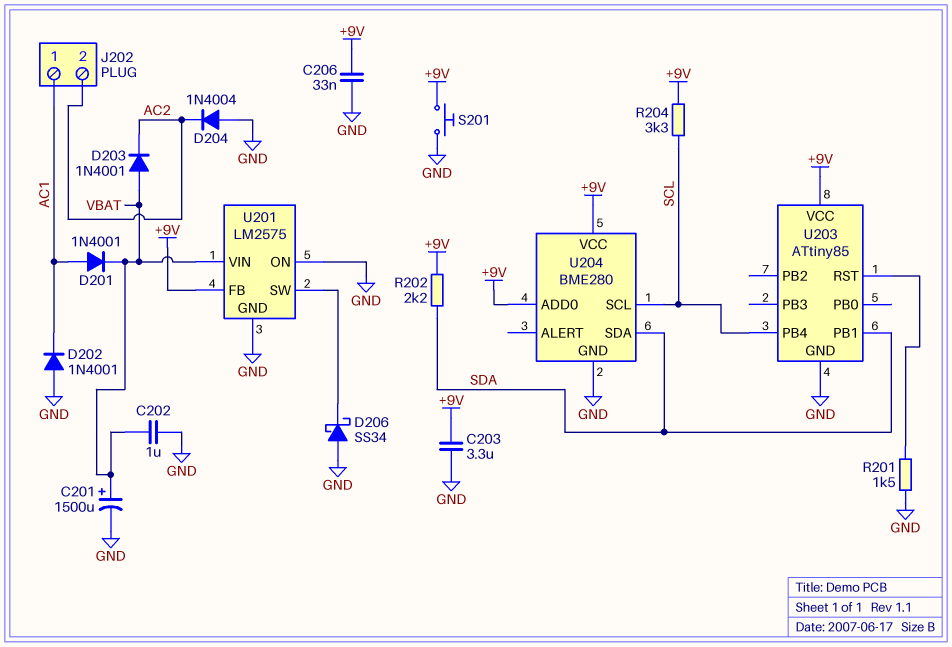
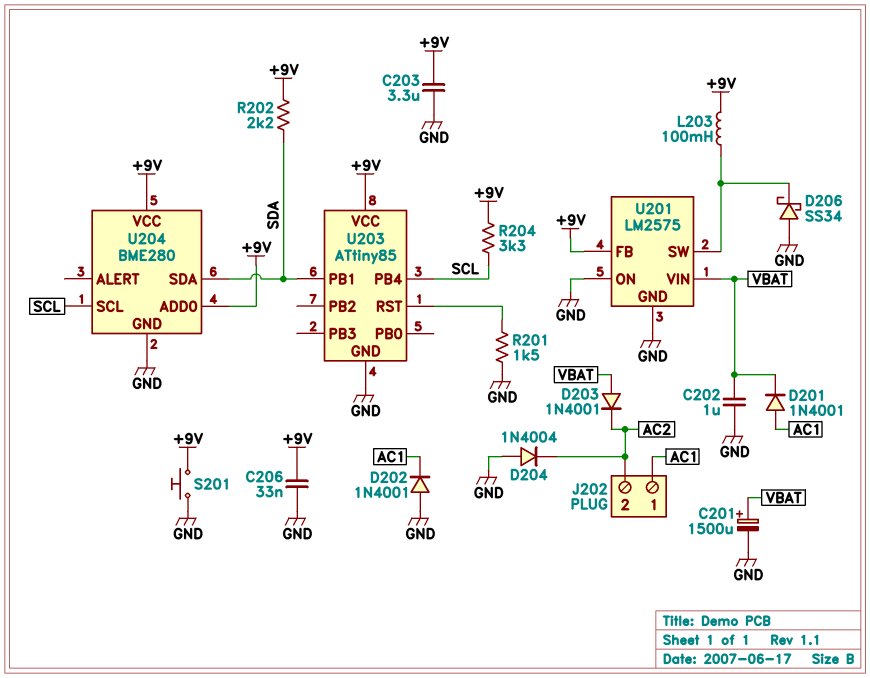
L203: none -> 100mH (+9V, U201/SW)

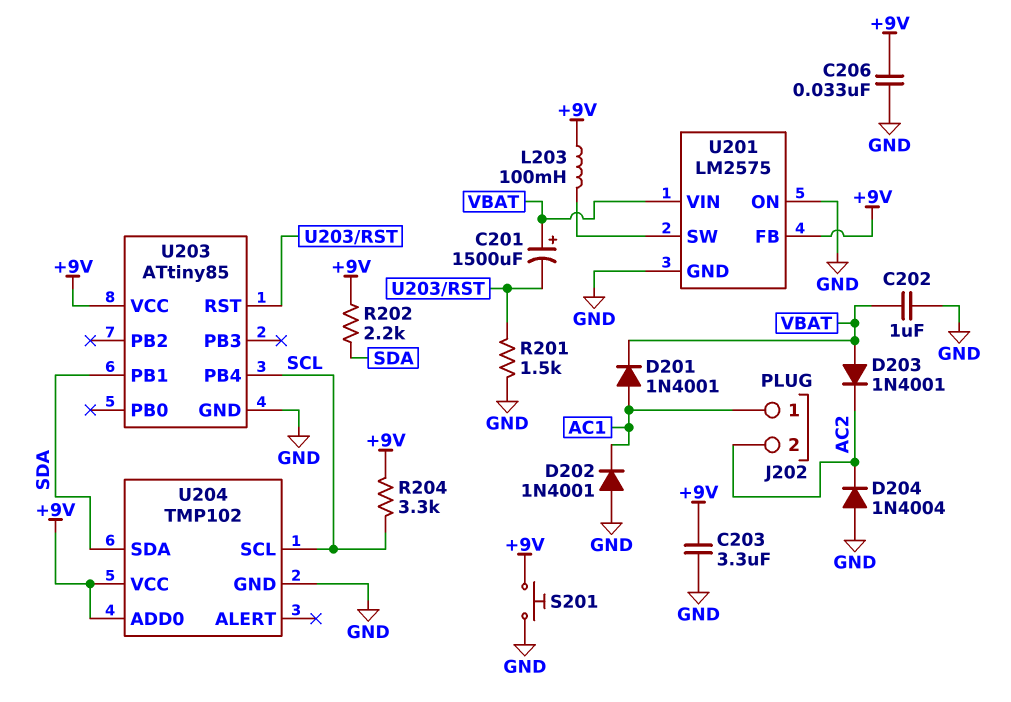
C201: 1500uF (plus VBAT, minus GND) -> 1500uF (plus VBAT, minus U203/RST)
D206: schottky SS34 (A GND, K U201/SW) -> none
U204: BME280 -> TMP102

